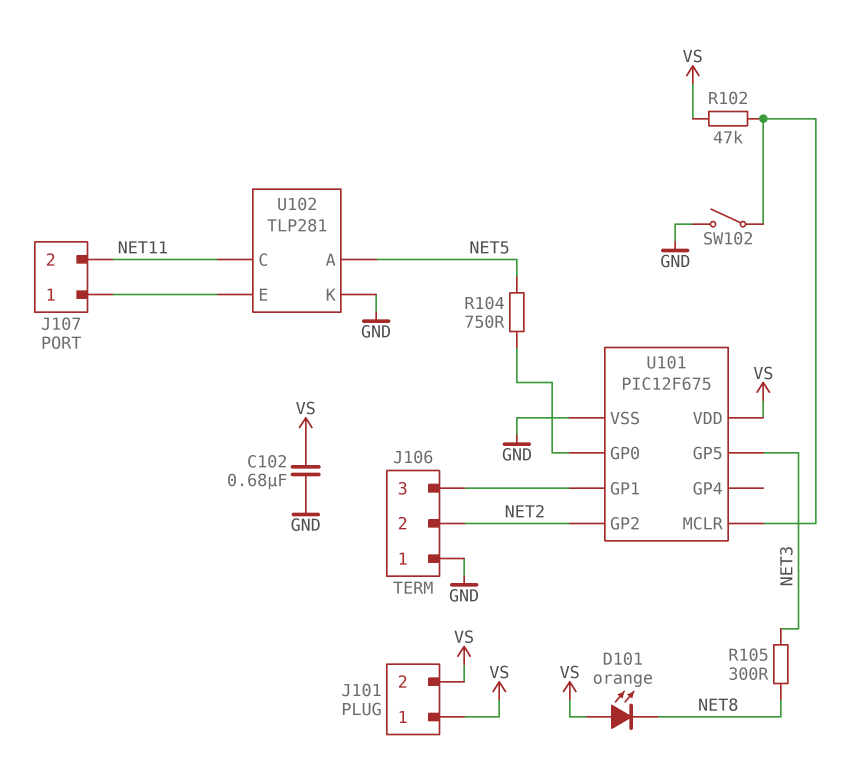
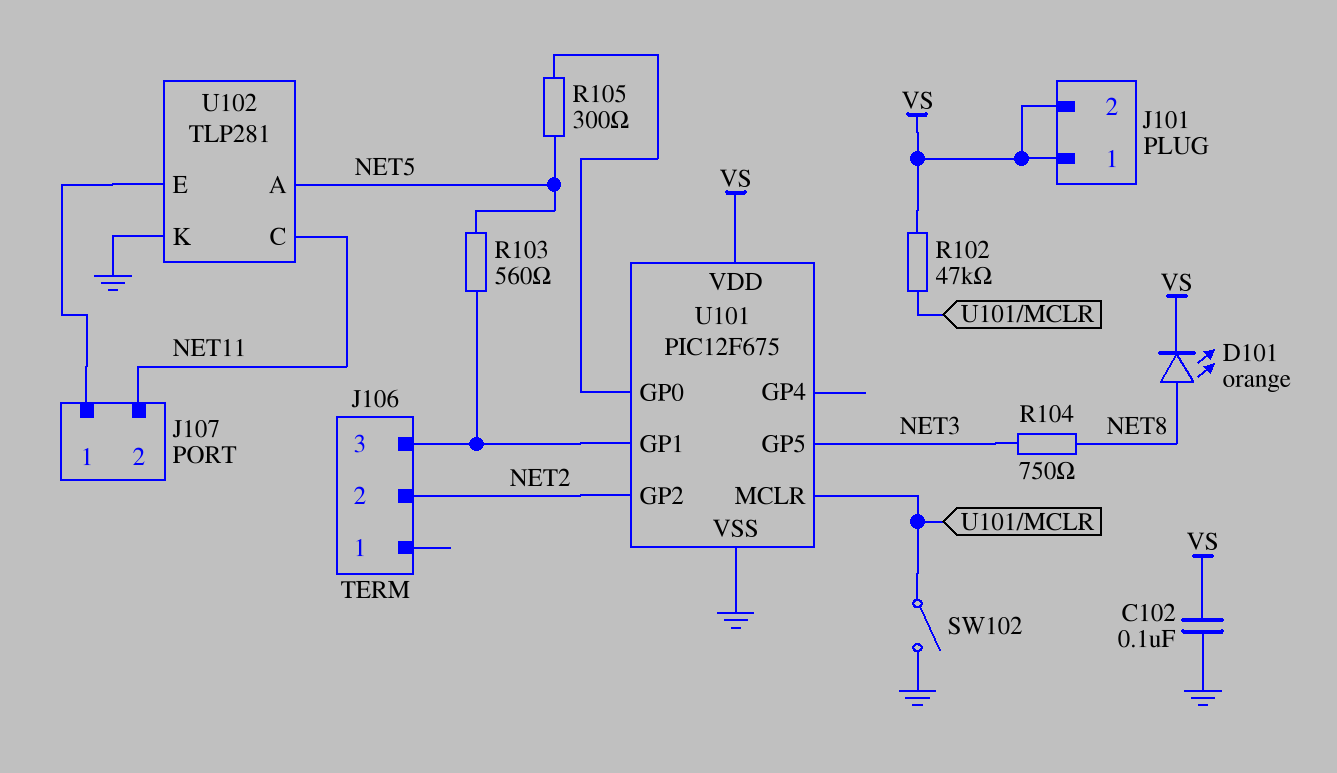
C102: 680nF (GND, VS) -> 100nF (GND, VS)
D101: LED orange (A VS, K NET8) -> LED orange (A NET8, K VS)
J106 pin 1: GND -> none
R103: none -> 560 (J106/3, NET5)
R104: 750 (NET5, U101/GP0) -> 750 (NET3, NET8)
R105: 300 (NET3, NET8) -> 300 (NET5, U101/GP0)

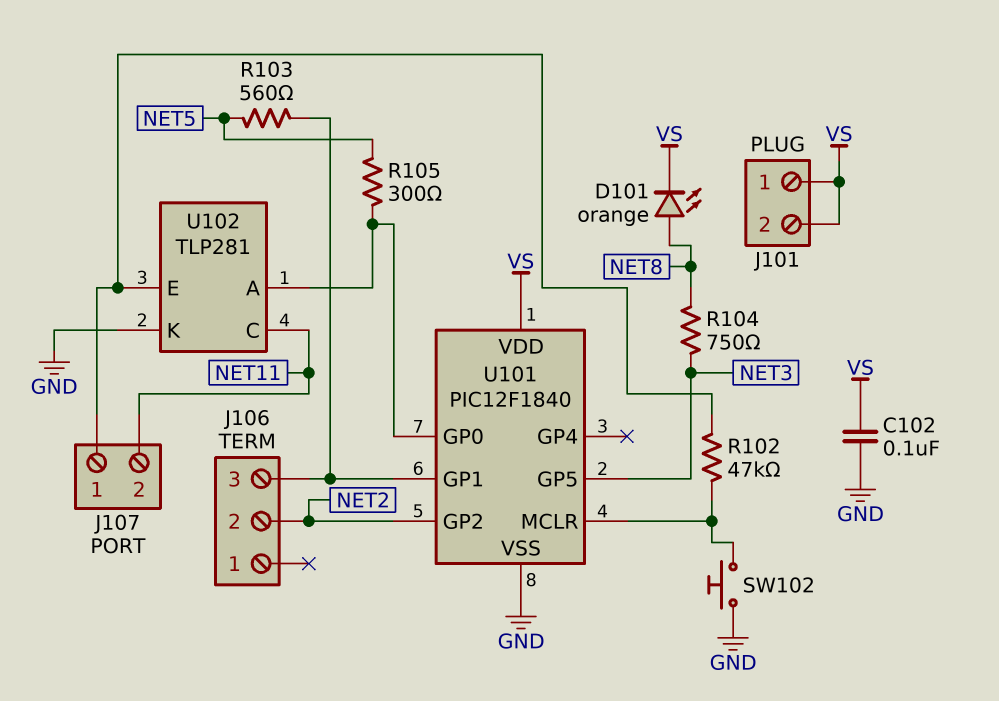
R102: 47k (U101/MCLR, VS) -> 47k (J107/1, U101/MCLR)
SW102: switch (GND, U101/MCLR) -> button (GND, U101/MCLR)
U101: PIC12F675 -> PIC12F1840
U102 pin A: NET5 -> U101/GP0

